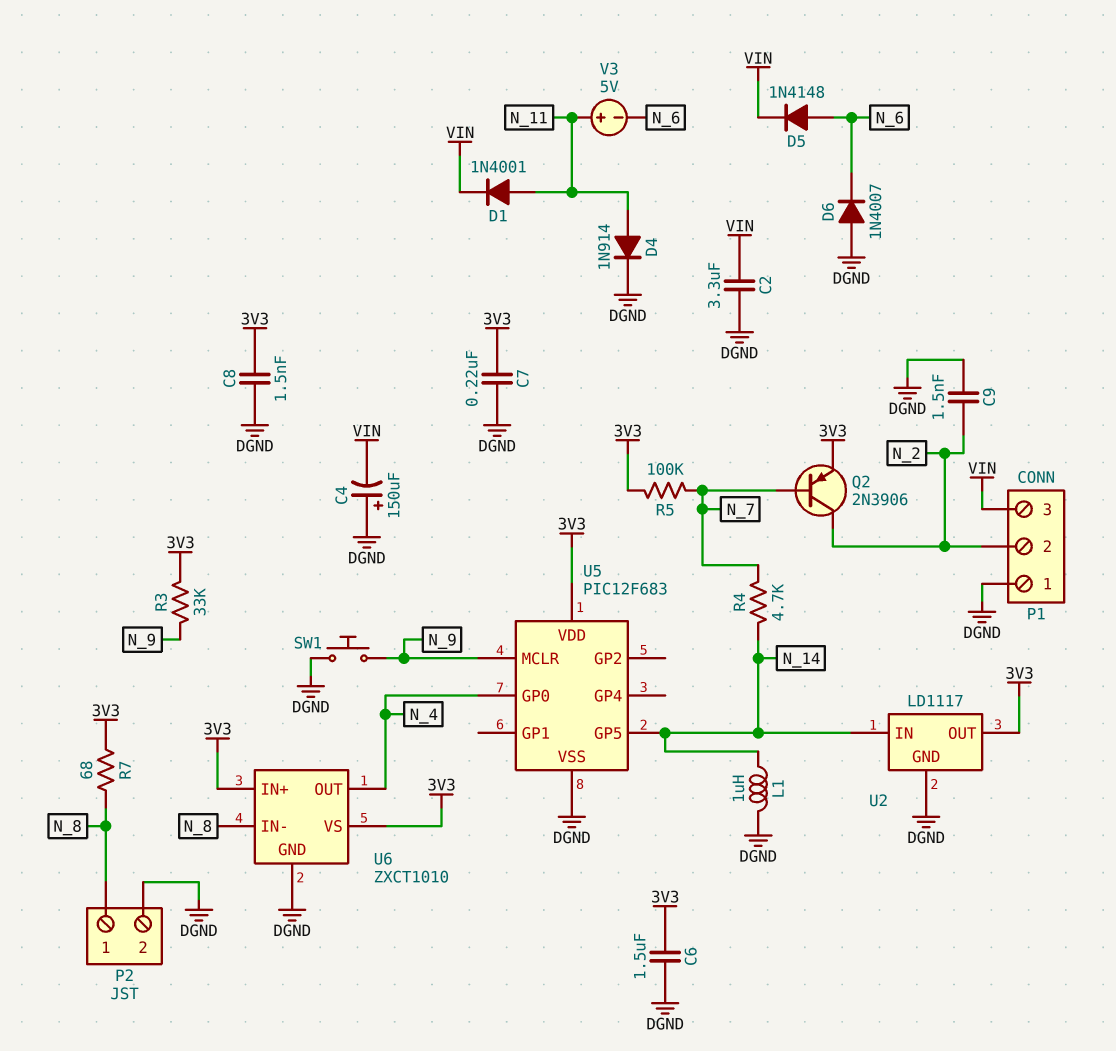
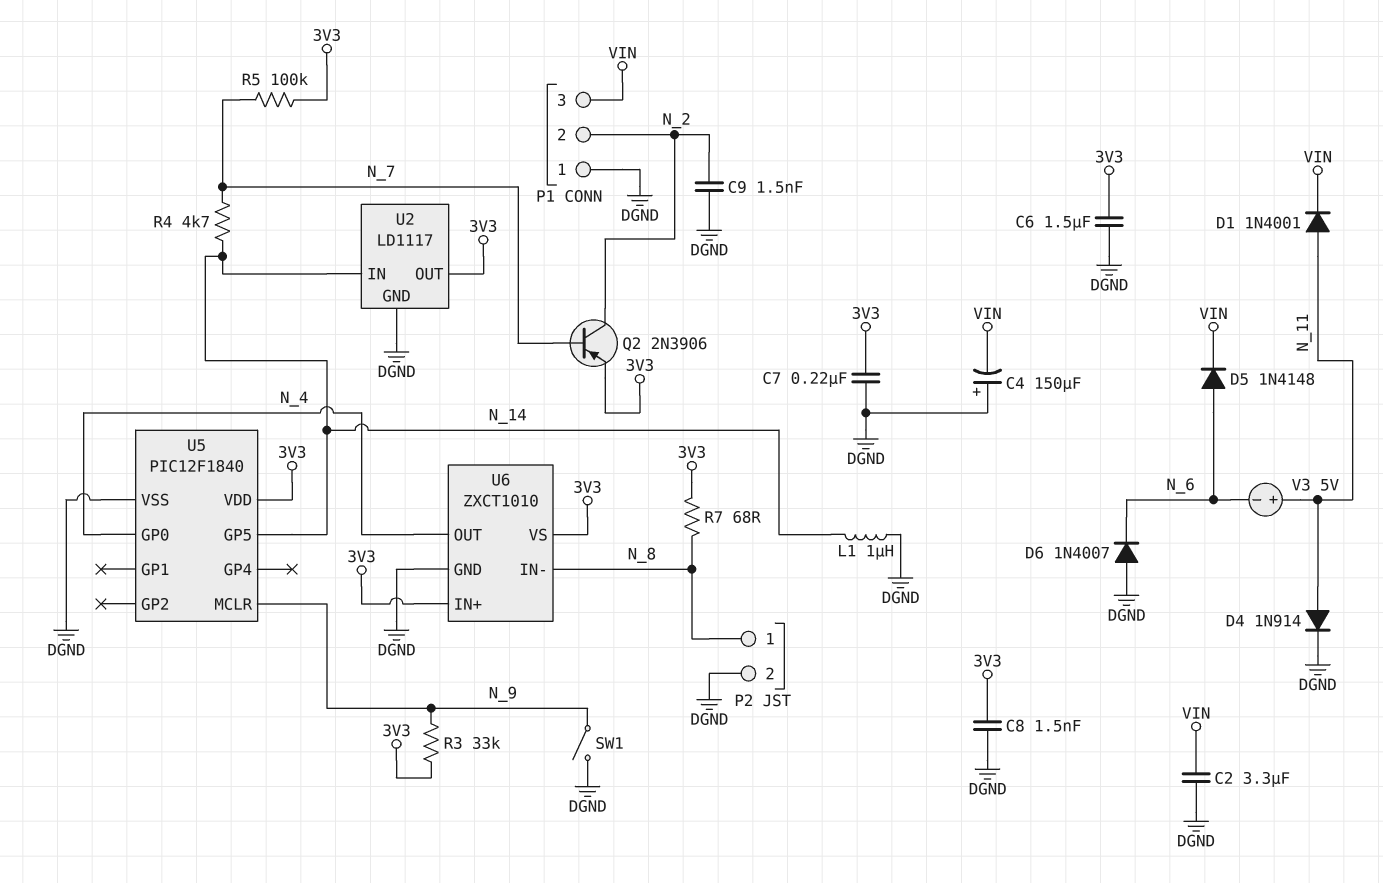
SW1: button (DGND, N_9) -> switch (DGND, N_9)
U5: PIC12F683 -> PIC12F1840

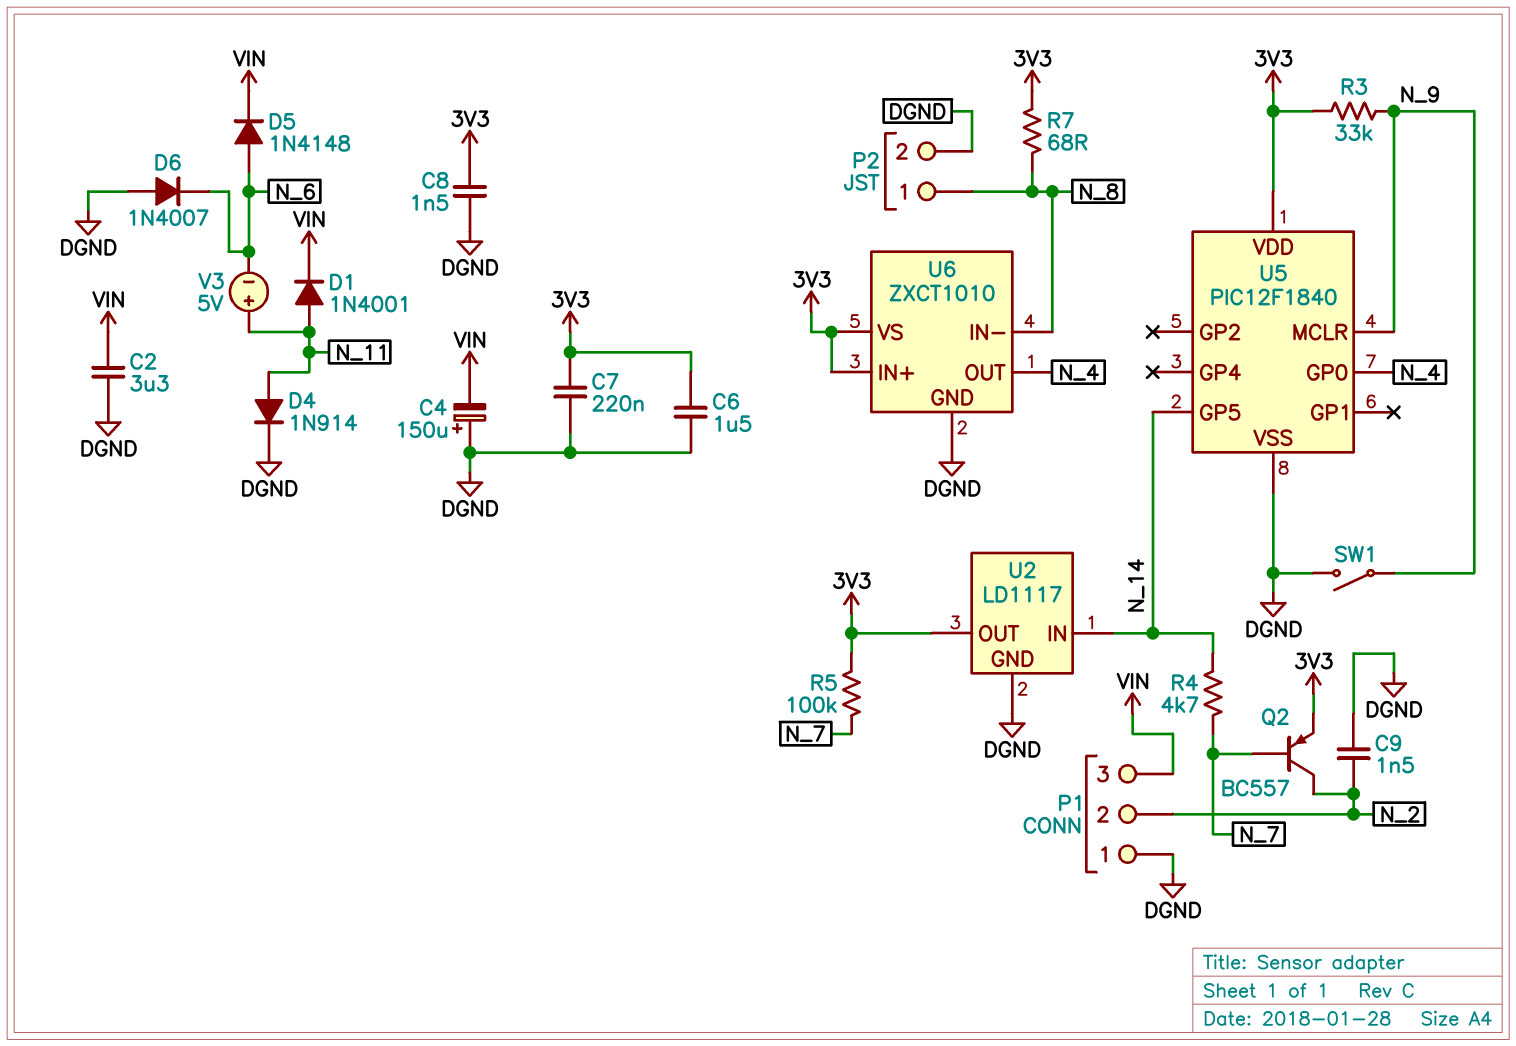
L1: 1uH (DGND, N_14) -> none
Q2: PNP 2N3906 (B N_7, C N_2, E 3V3) -> PNP BC557 (B N_7, C N_2, E 3V3)

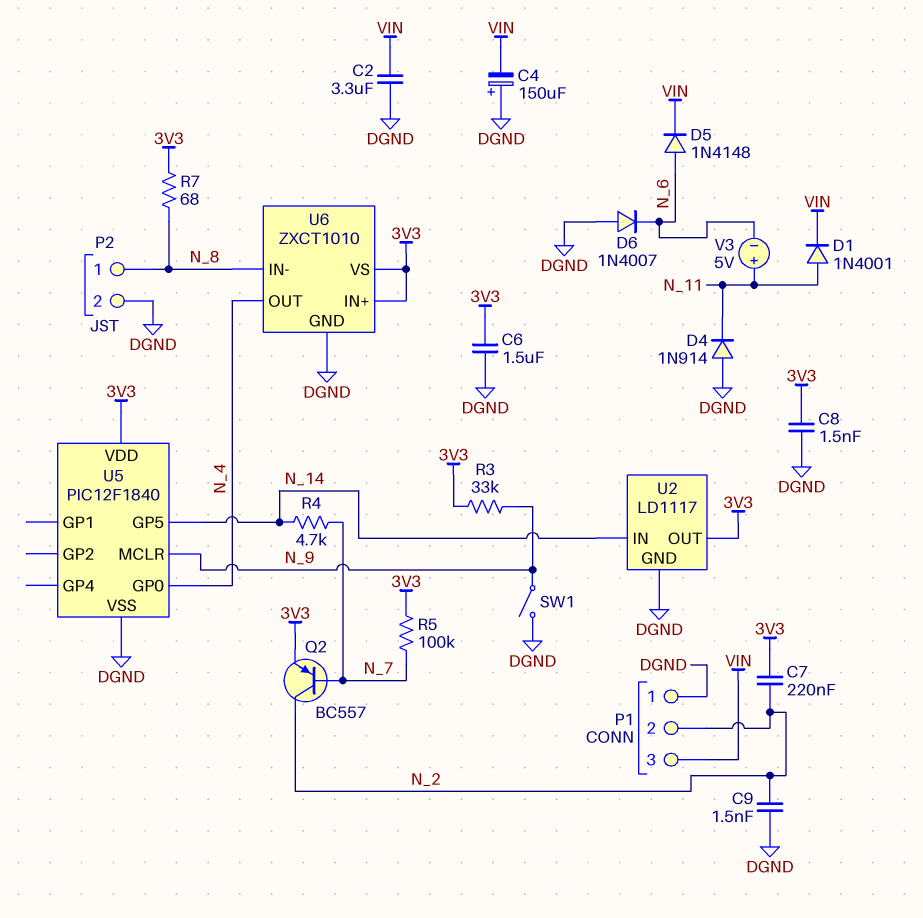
C7: 220nF (3V3, DGND) -> 220nF (3V3, N_2)
D4: diode 1N914 (A N_11, K DGND) -> diode 1N914 (A DGND, K N_11)

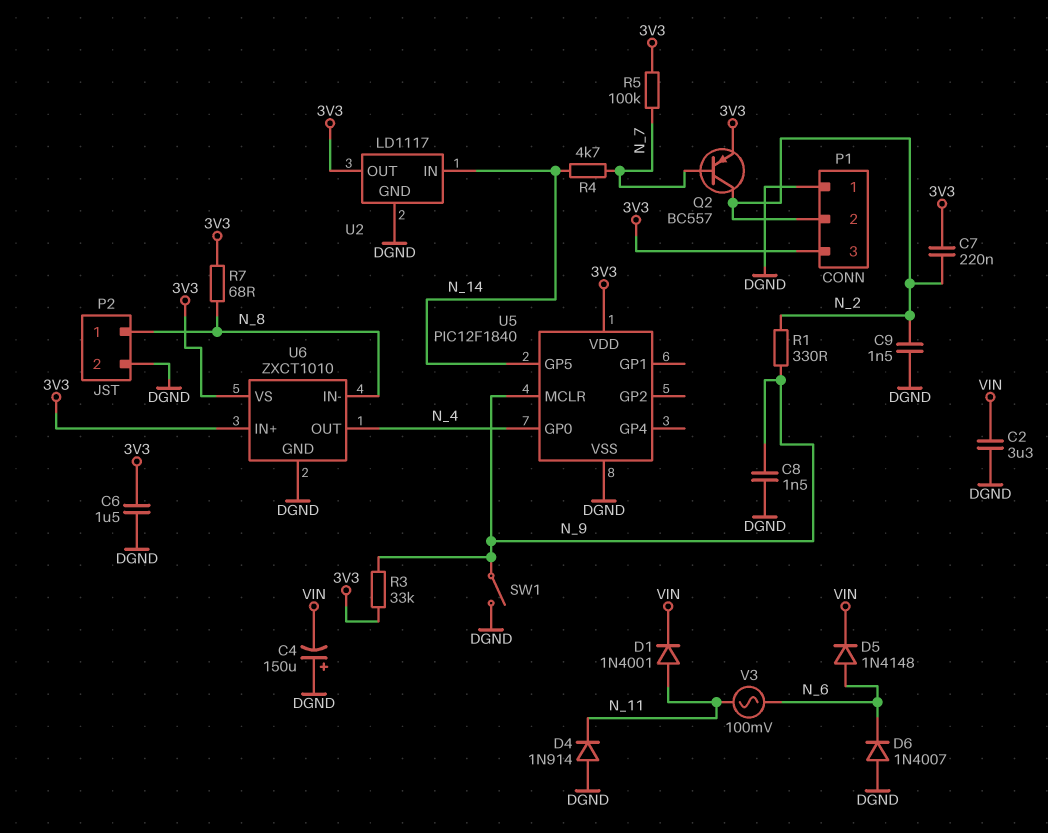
C8: 1.5nF (3V3, DGND) -> 1.5nF (DGND, N_9)
P1 pin 3: VIN -> 3V3
R1: none -> 330 (N_2, N_9)
V3: 5V (plus N_11, minus N_6) -> AC 100mV (N_6, N_11)

